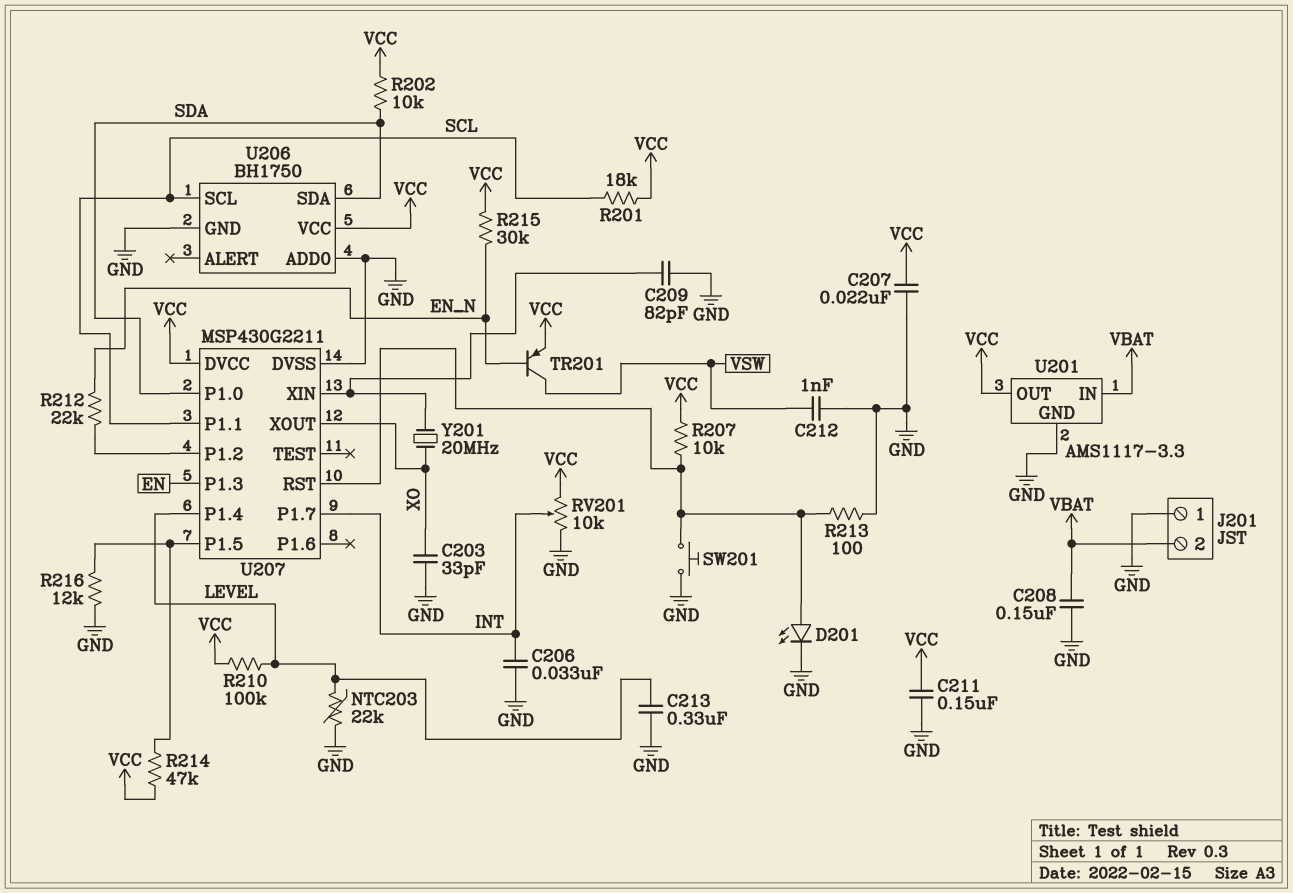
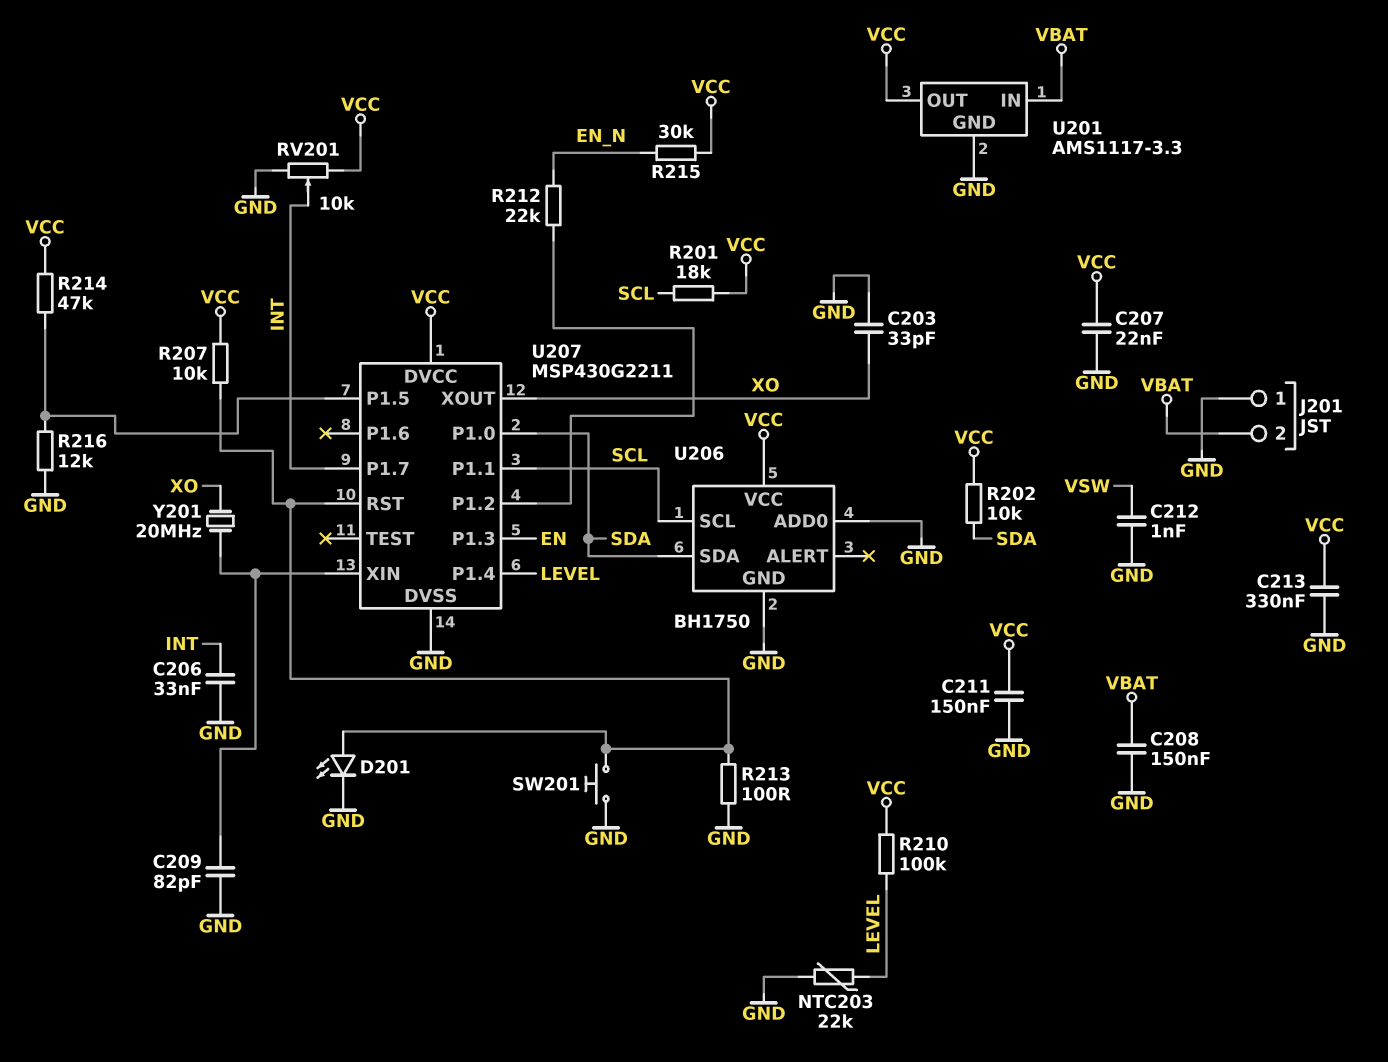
C213: 330nF (GND, LEVEL) -> 330nF (GND, VCC)
TR201: PNP (B EN_N, C VSW, E VCC) -> none

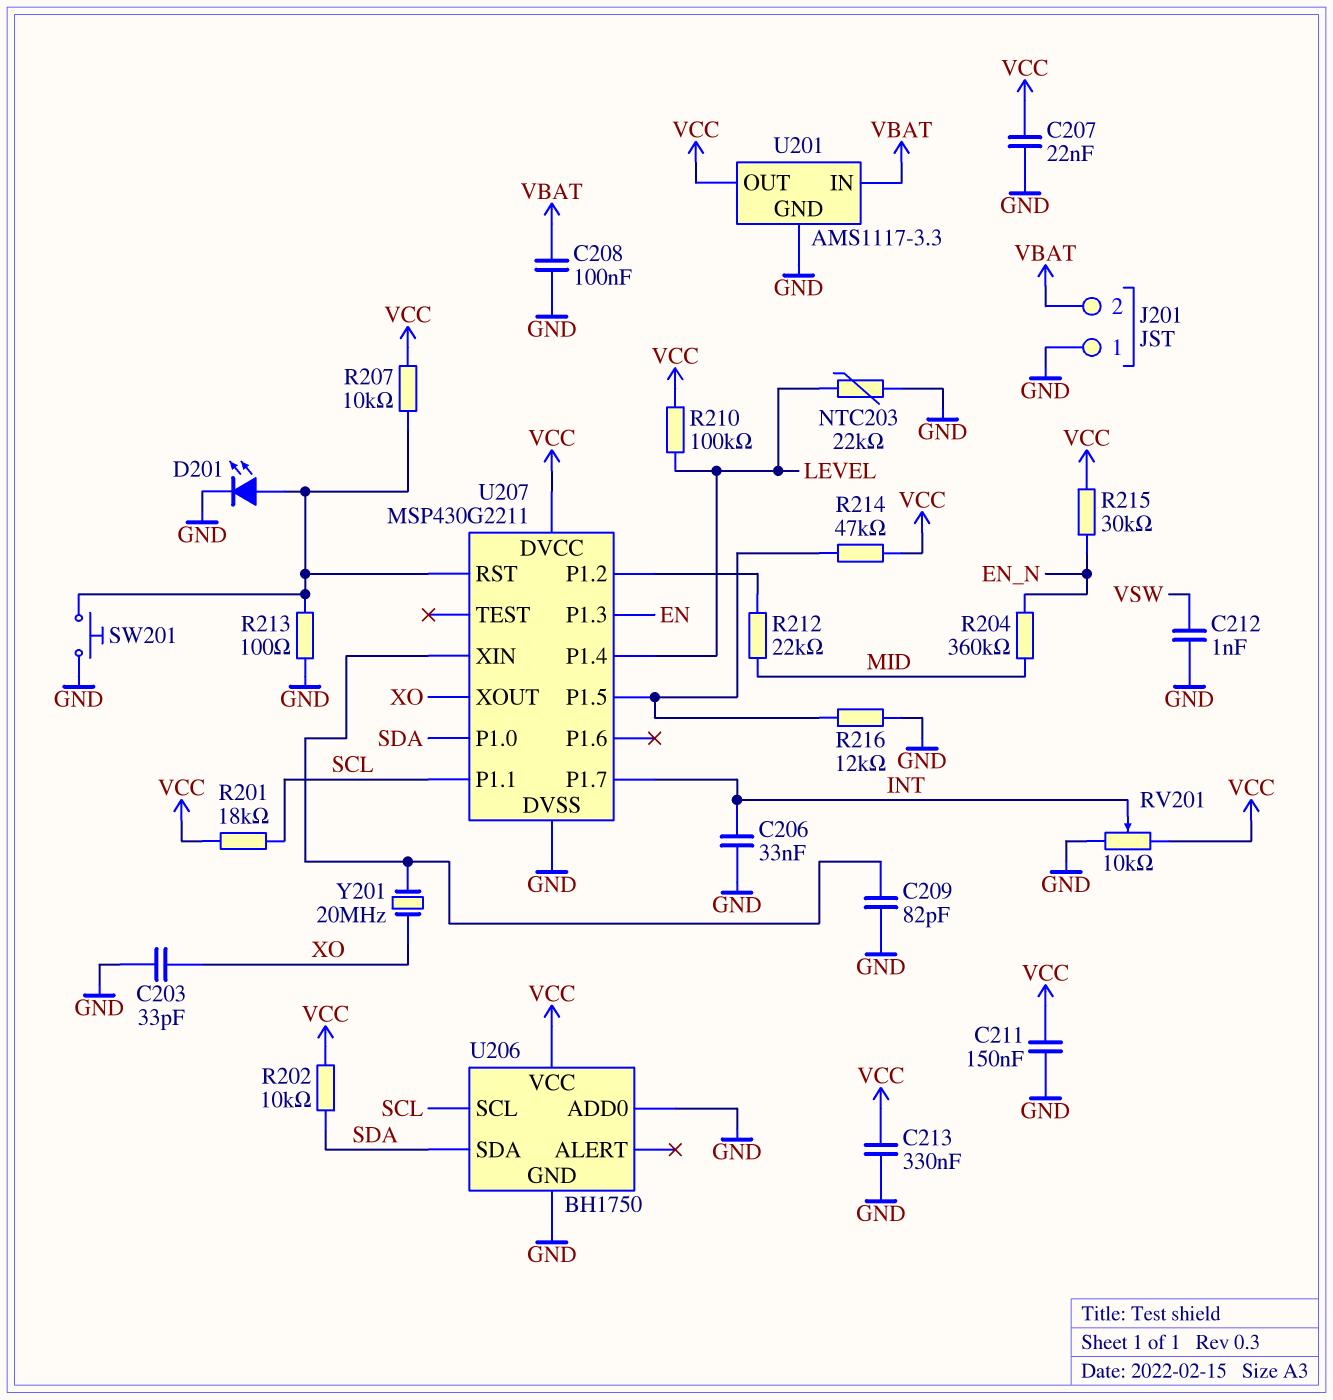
C208: 150nF (GND, VBAT) -> 100nF (GND, VBAT)
R204: none -> 360k (EN_N, MID)
R212: 22k (EN_N, U207/P1.2) -> 22k (MID, U207/P1.2)

